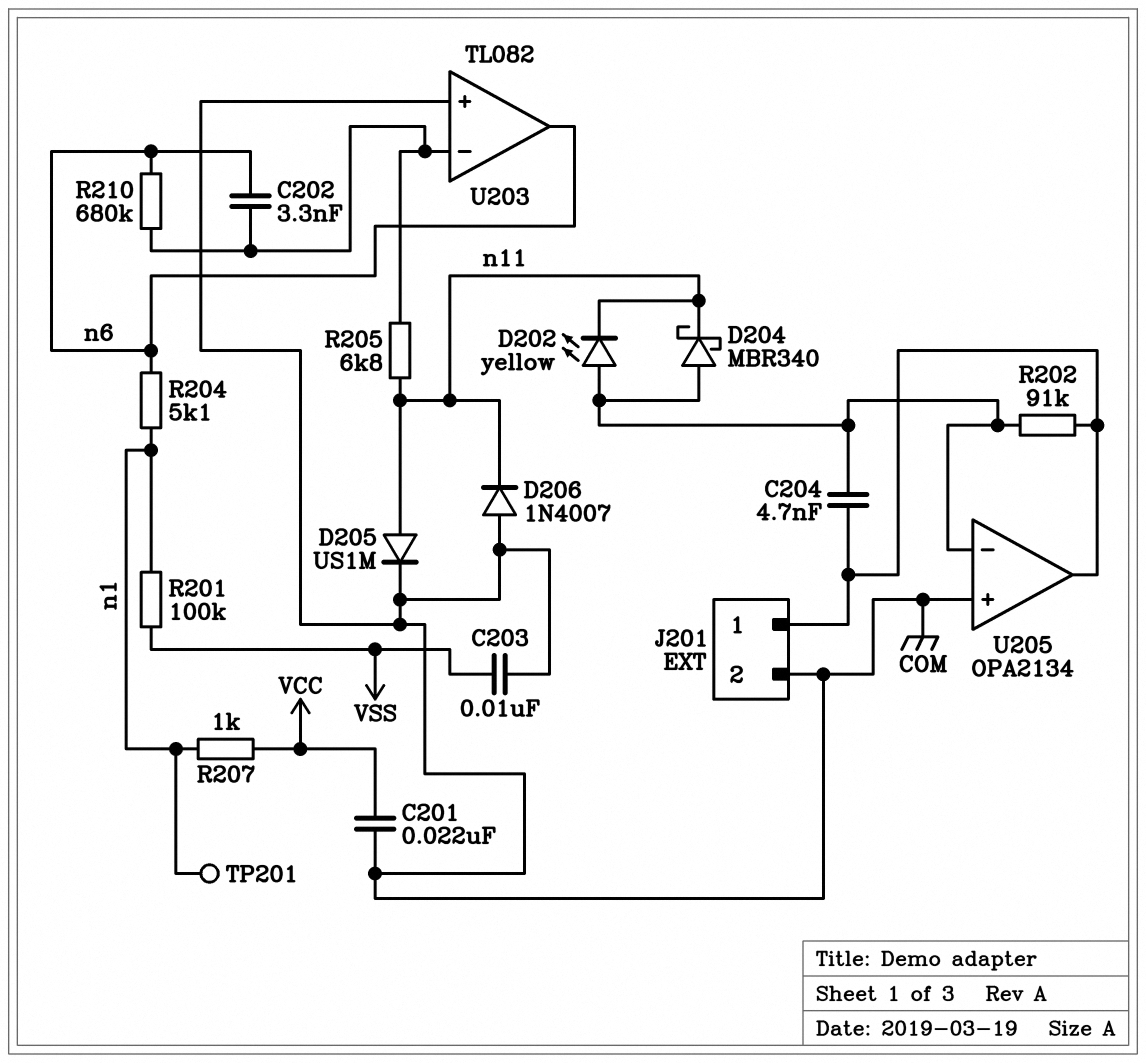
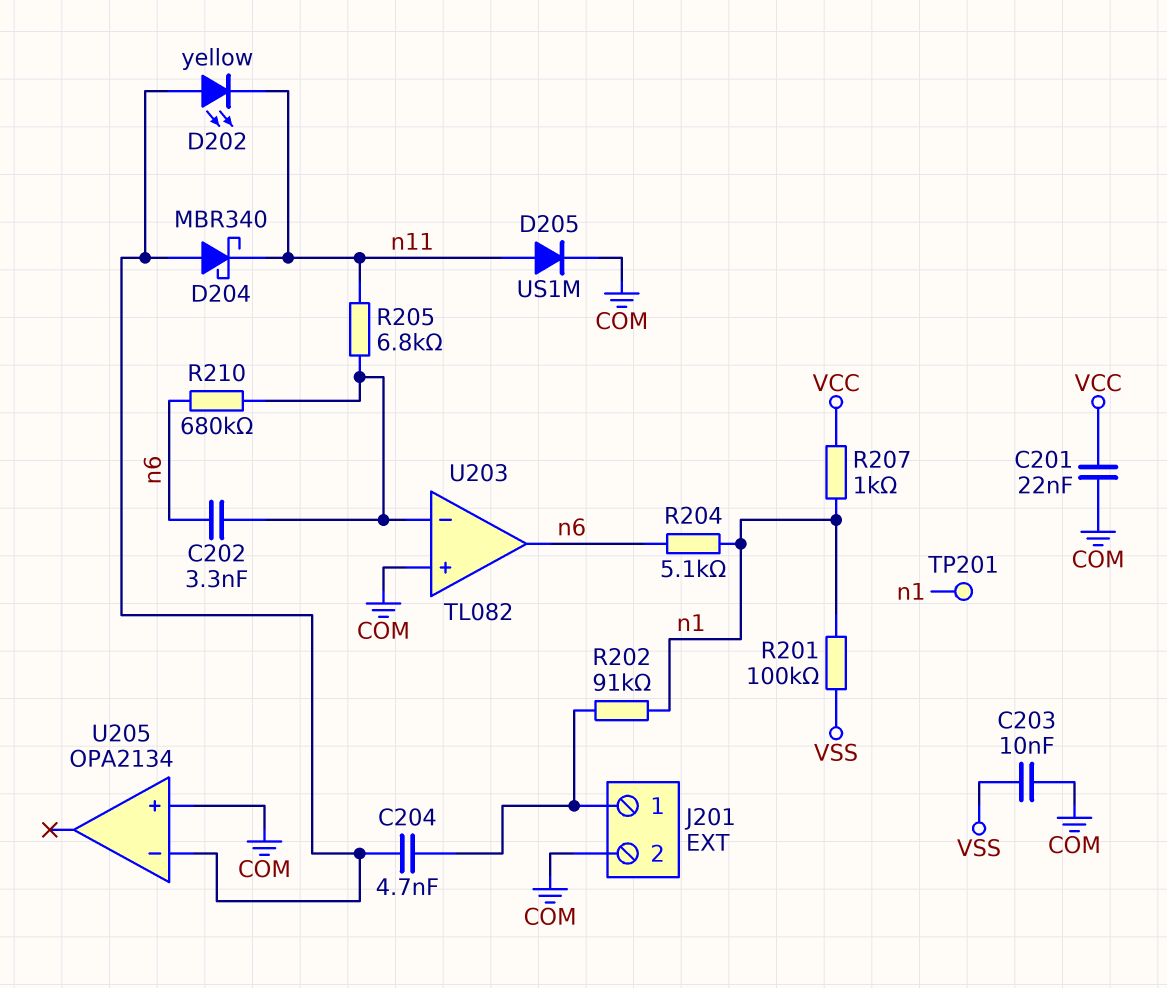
D206: diode 1N4007 (A COM, K n11) -> none
R202: 91k (J201/1, U205/in-) -> 91k (J201/1, n1)
U205 pin out: J201/1 -> none

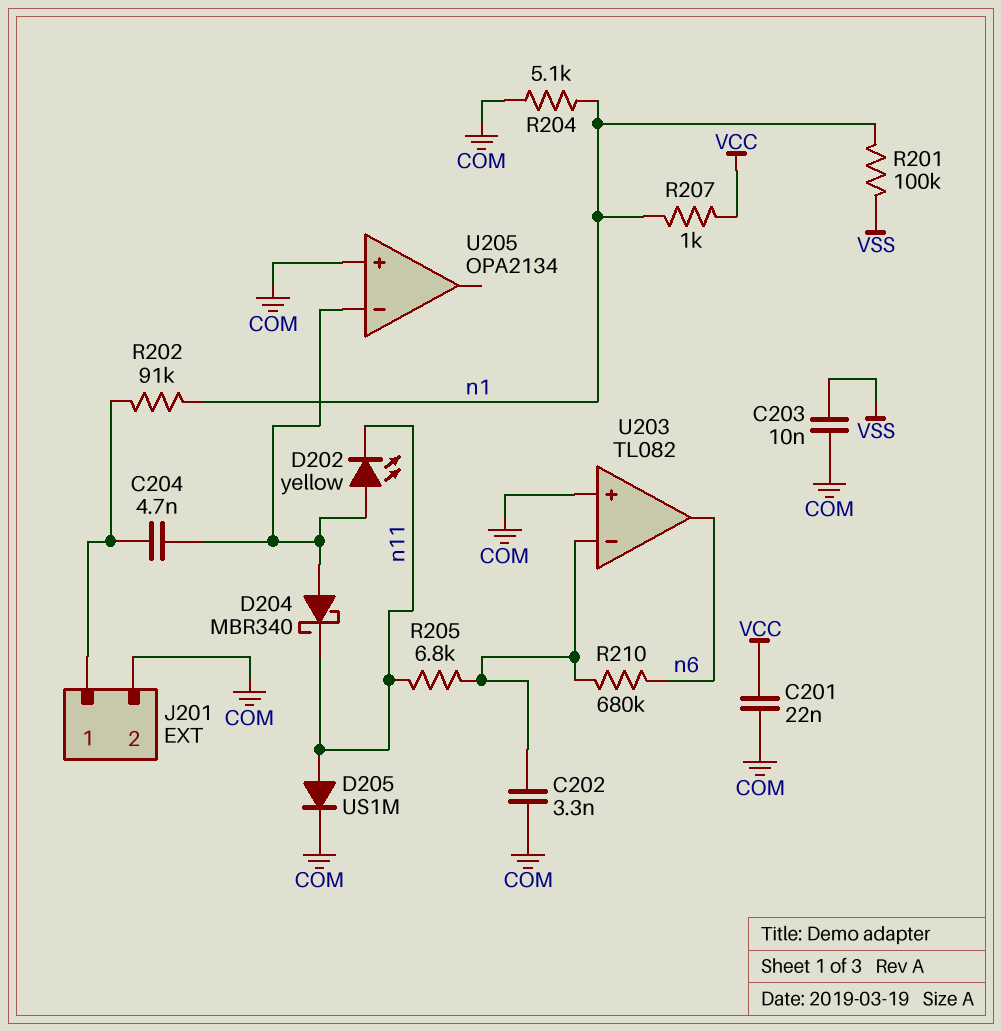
C202: 3.3nF (U203/in-, n6) -> 3.3nF (COM, U203/in-)
R204: 5.1k (n1, n6) -> 5.1k (COM, n1)
TP201: test point (n1) -> none

